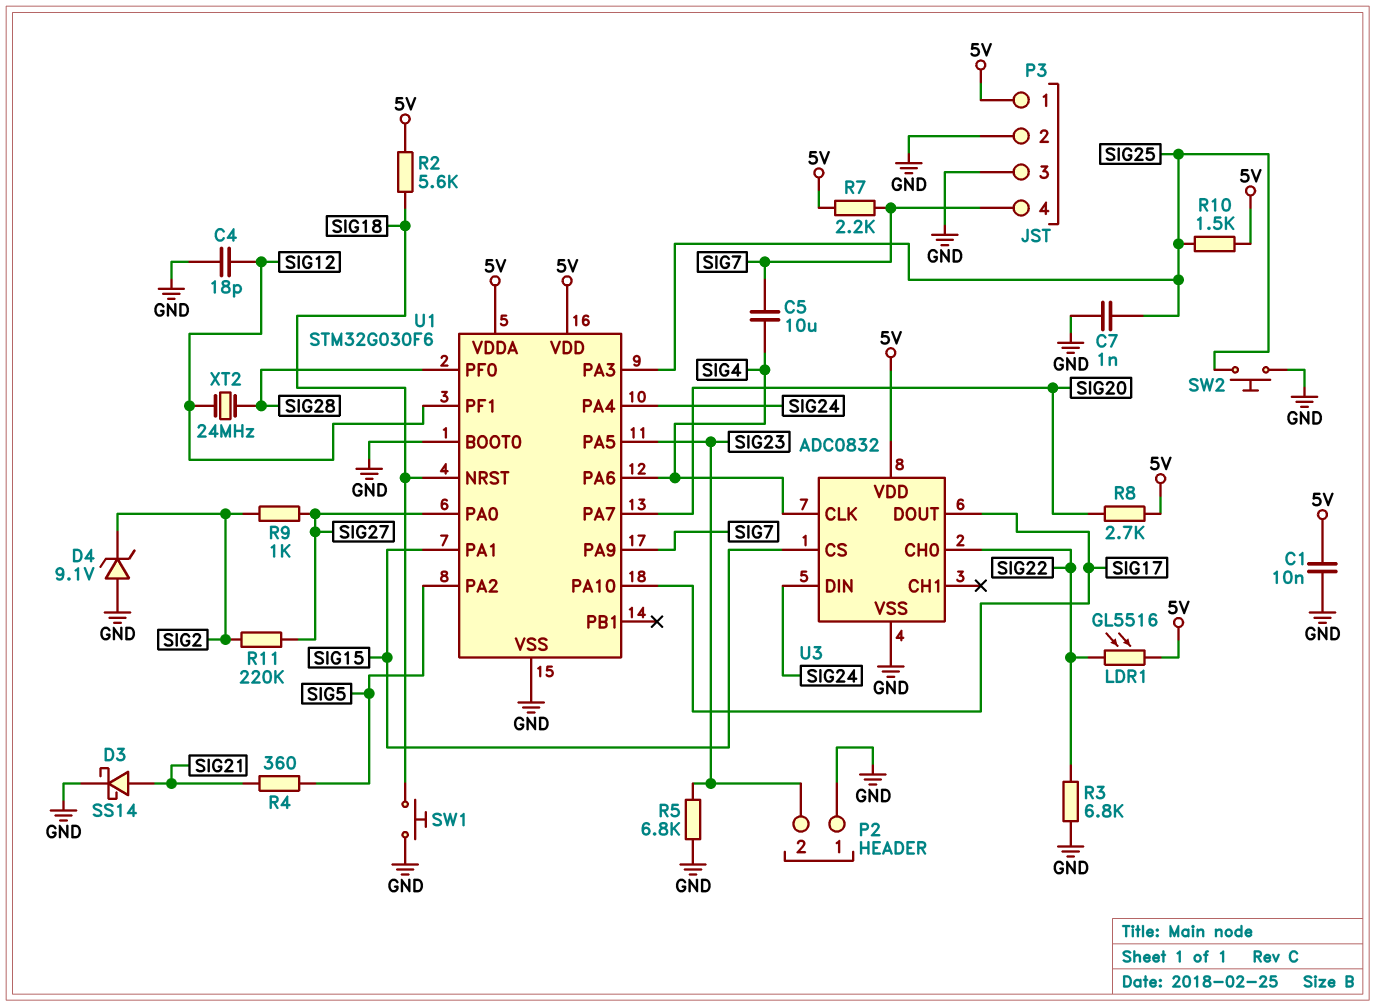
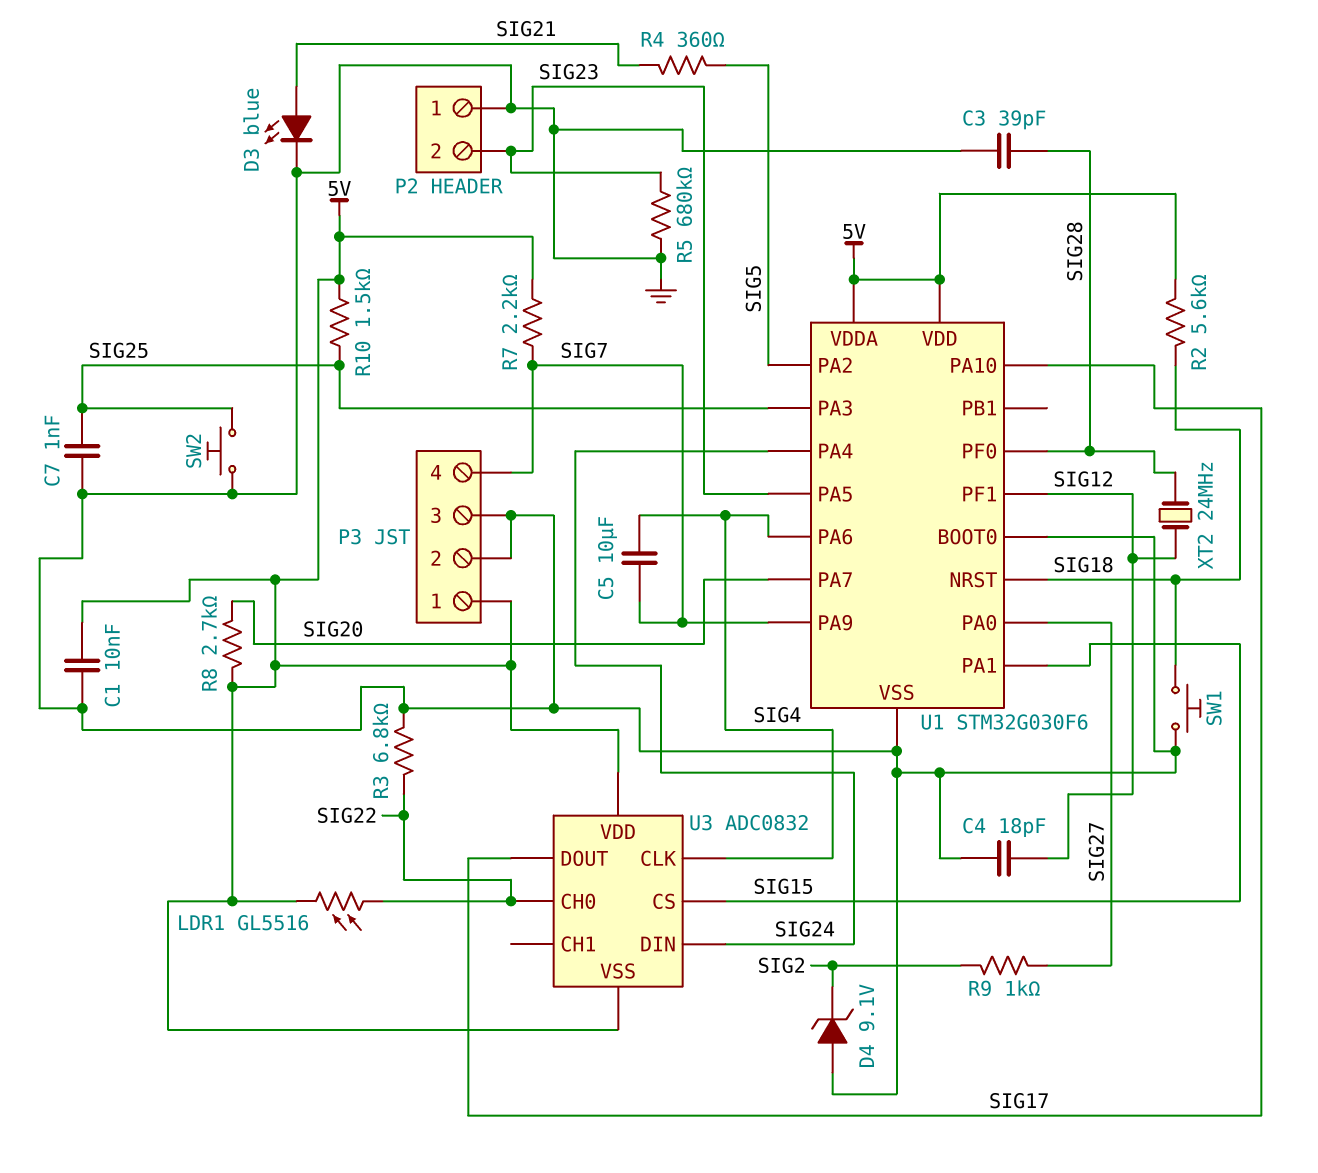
C3: none -> 39pF (GND, SIG28)
D3: schottky SS14 (A SIG21, K GND) -> LED blue (A SIG21, K GND)
R5: 6.8k (GND, SIG23) -> 680k (GND, SIG23)
R11: 220k (SIG2, SIG27) -> none
U3 pin VSS: GND -> 5V

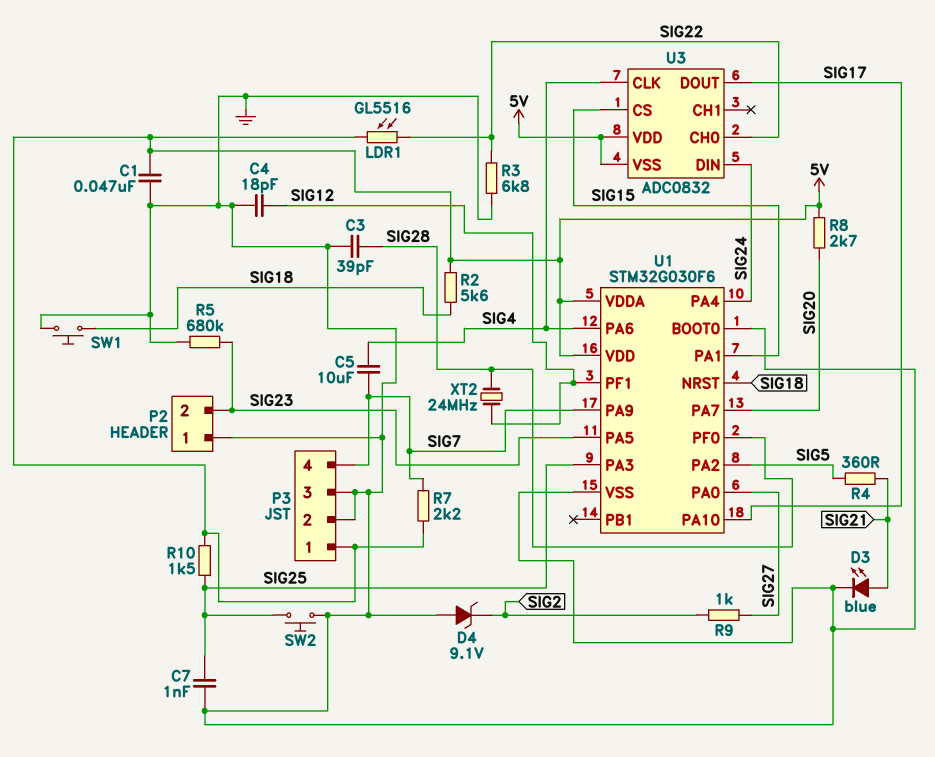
C1: 10nF (5V, GND) -> 47nF (5V, GND)

